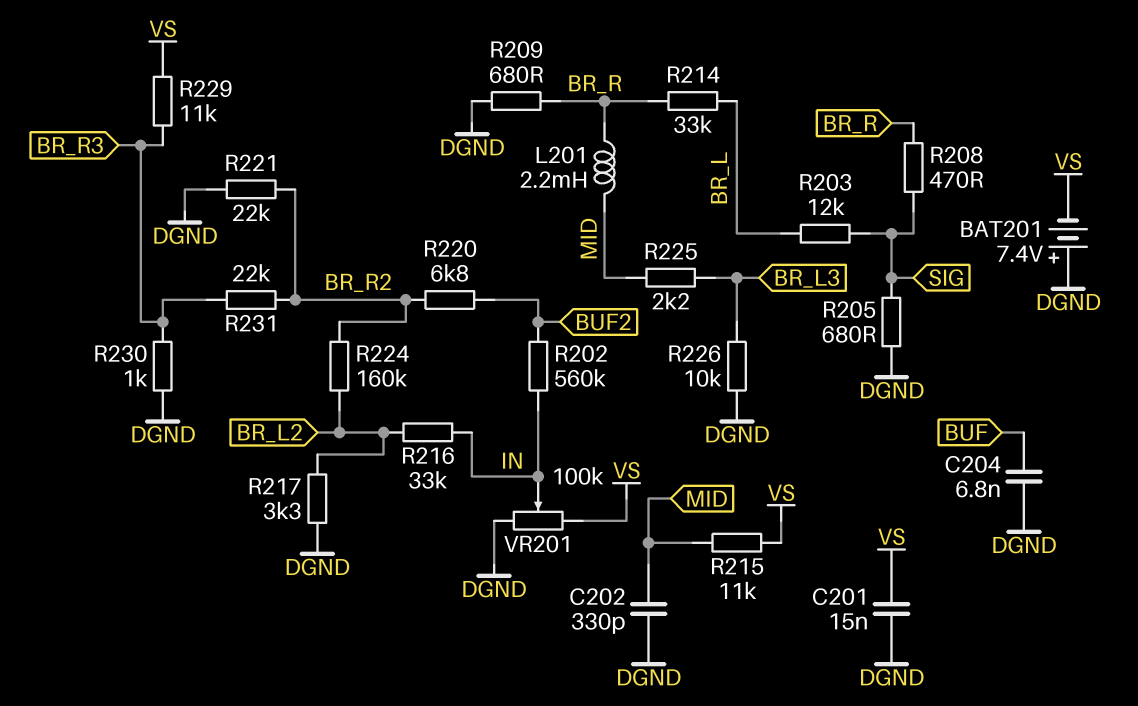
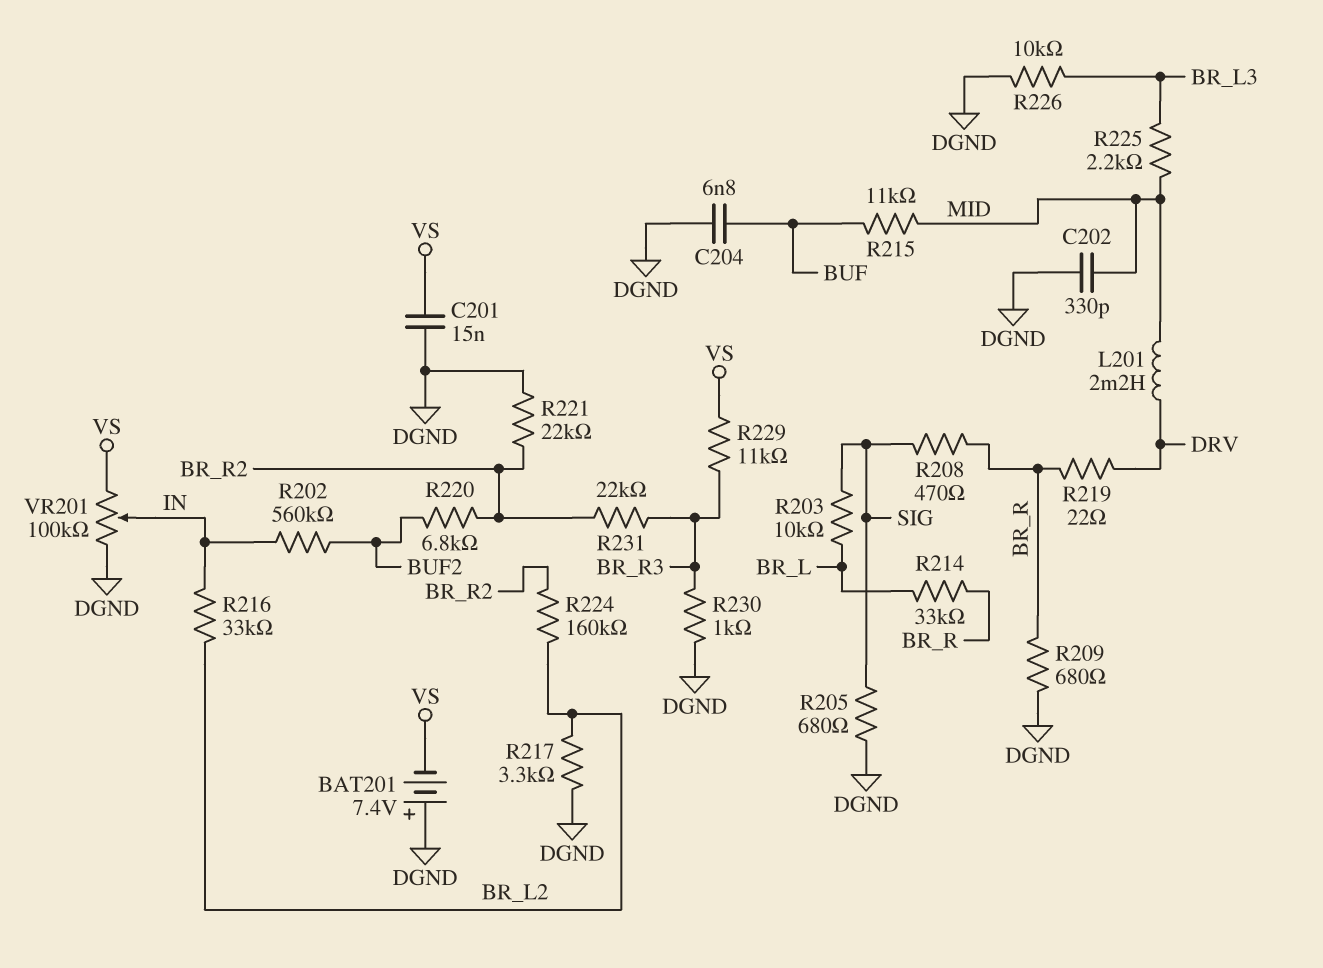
L201: 2.2mH (BR_R, MID) -> 2.2mH (DRV, MID)
R203: 12k (BR_L, SIG) -> 10k (BR_L, SIG)
R215: 11k (MID, VS) -> 11k (BUF, MID)
R219: none -> 22 (BR_R, DRV)

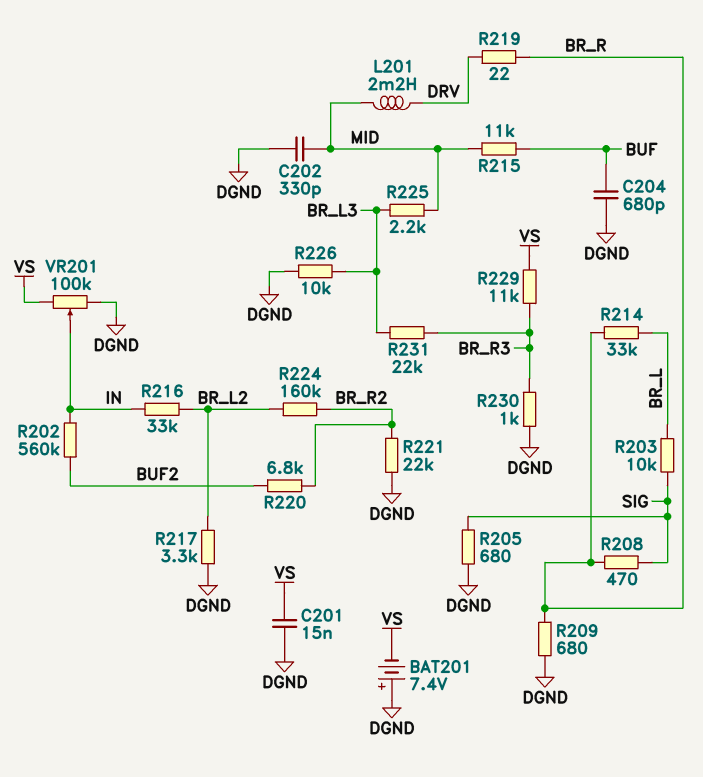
C204: 6.8nF (BUF, DGND) -> 680pF (BUF, DGND)
R231: 22k (BR_R2, BR_R3) -> 22k (BR_L3, BR_R3)

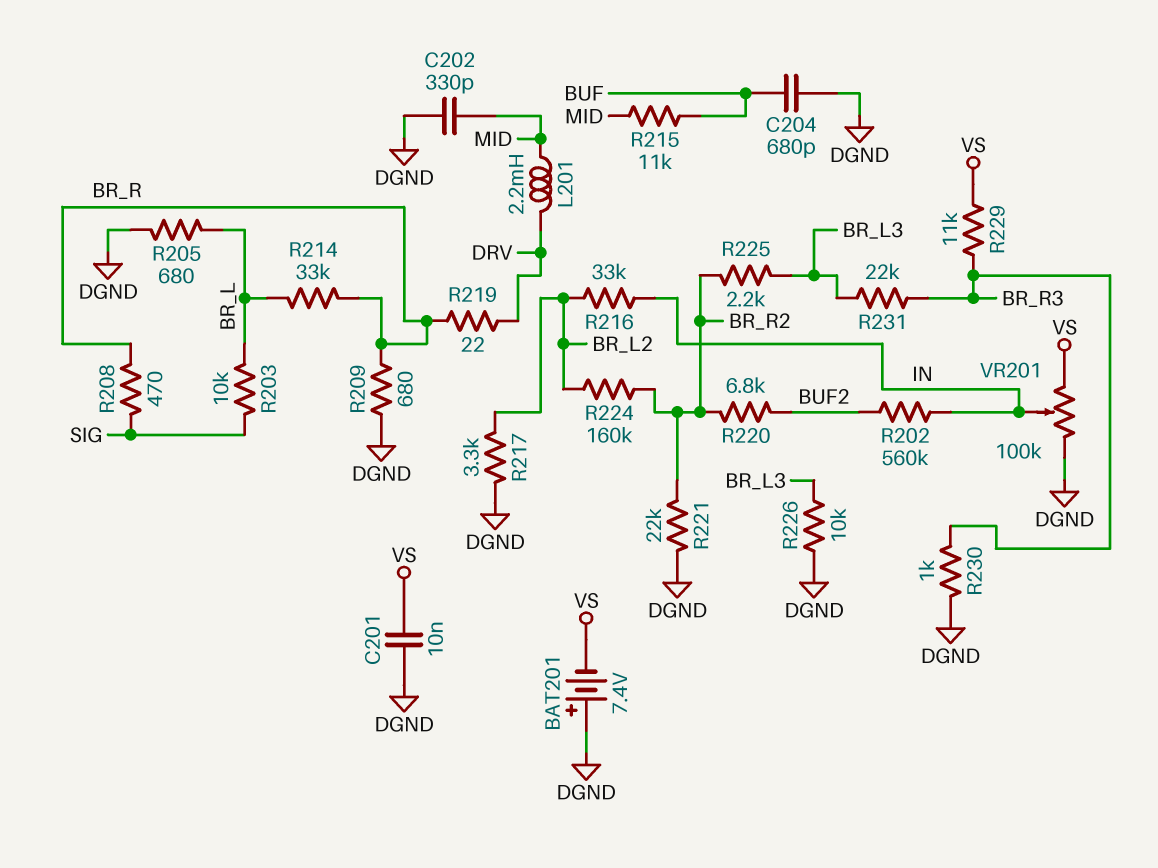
C201: 15nF (DGND, VS) -> 10nF (DGND, VS)
R205: 680 (DGND, SIG) -> 680 (BR_L, DGND)
R225: 2.2k (BR_L3, MID) -> 2.2k (BR_L3, BR_R2)

